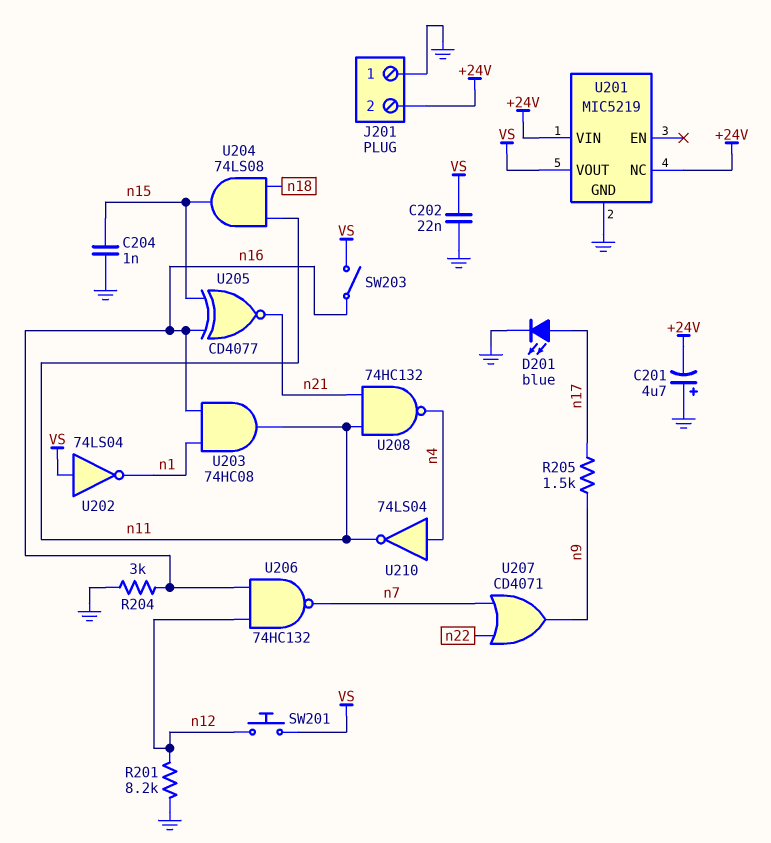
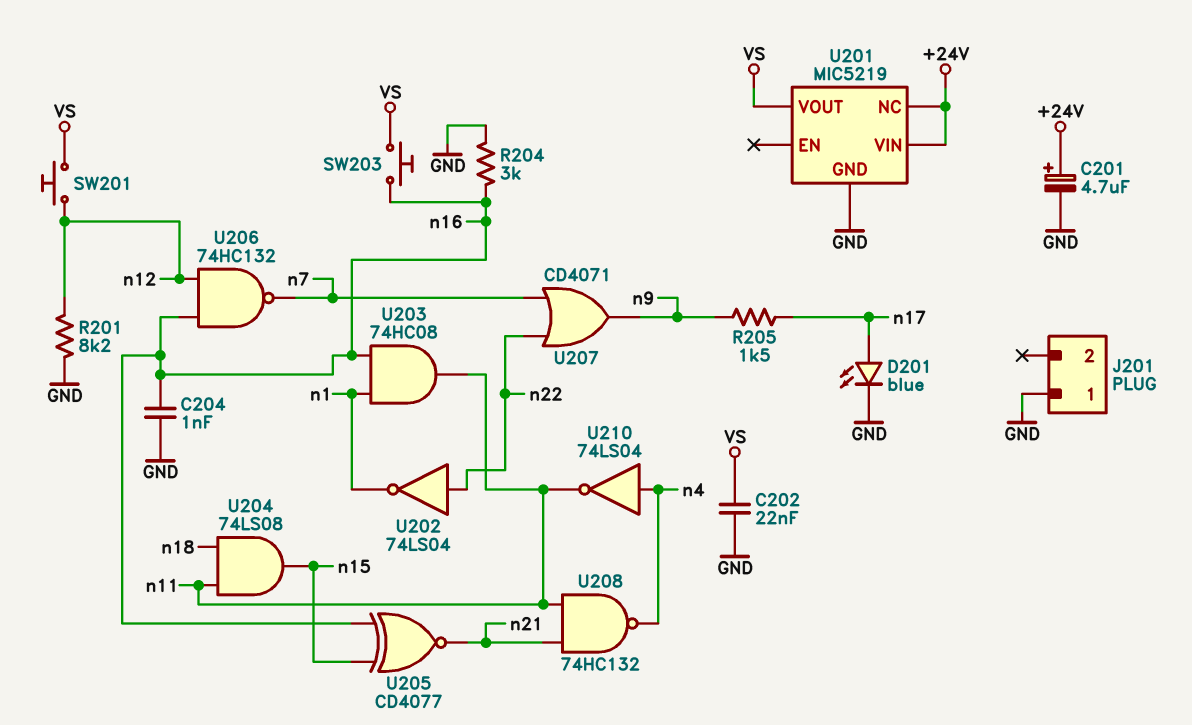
C201: 4.7uF (plus GND, minus +24V) -> 4.7uF (plus +24V, minus GND)
C204: 1nF (GND, n15) -> 1nF (GND, n16)
J201 pin 2: +24V -> none
SW203: switch (VS, n16) -> button (VS, n16)
U202: NOT 74LS04 (in VS, out n1) -> NOT 74LS04 (in n22, out n1)

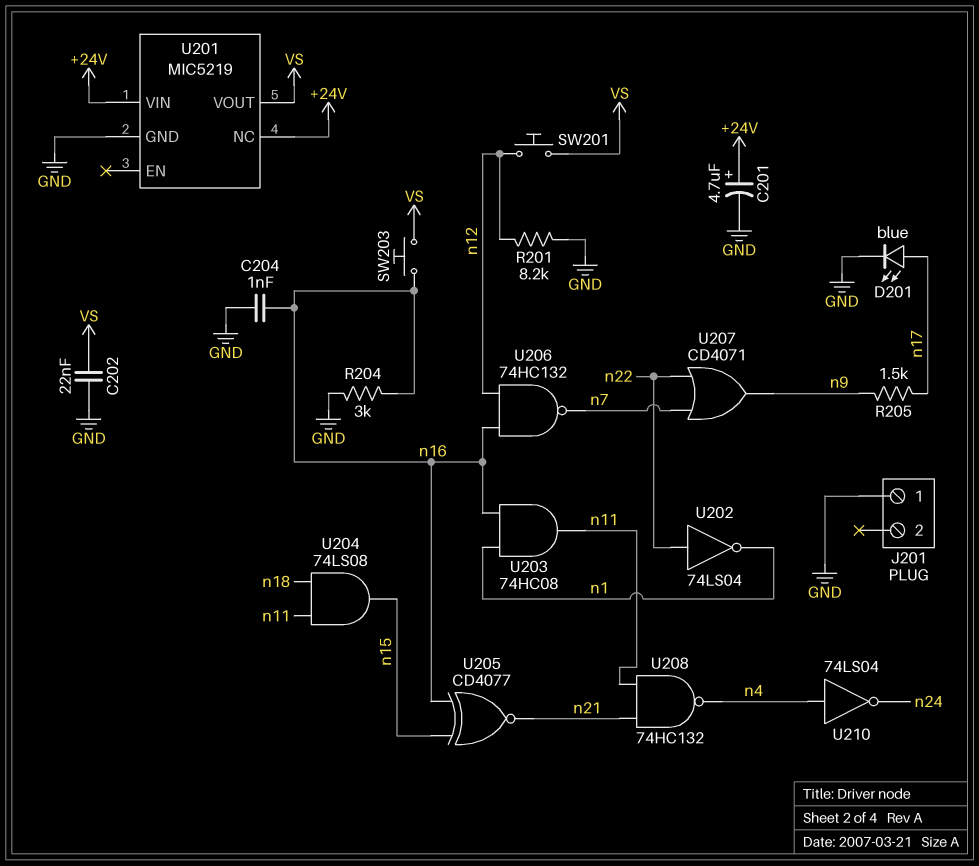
U210: NOT 74LS04 (in n4, out n11) -> NOT 74LS04 (in n4, out n24)

